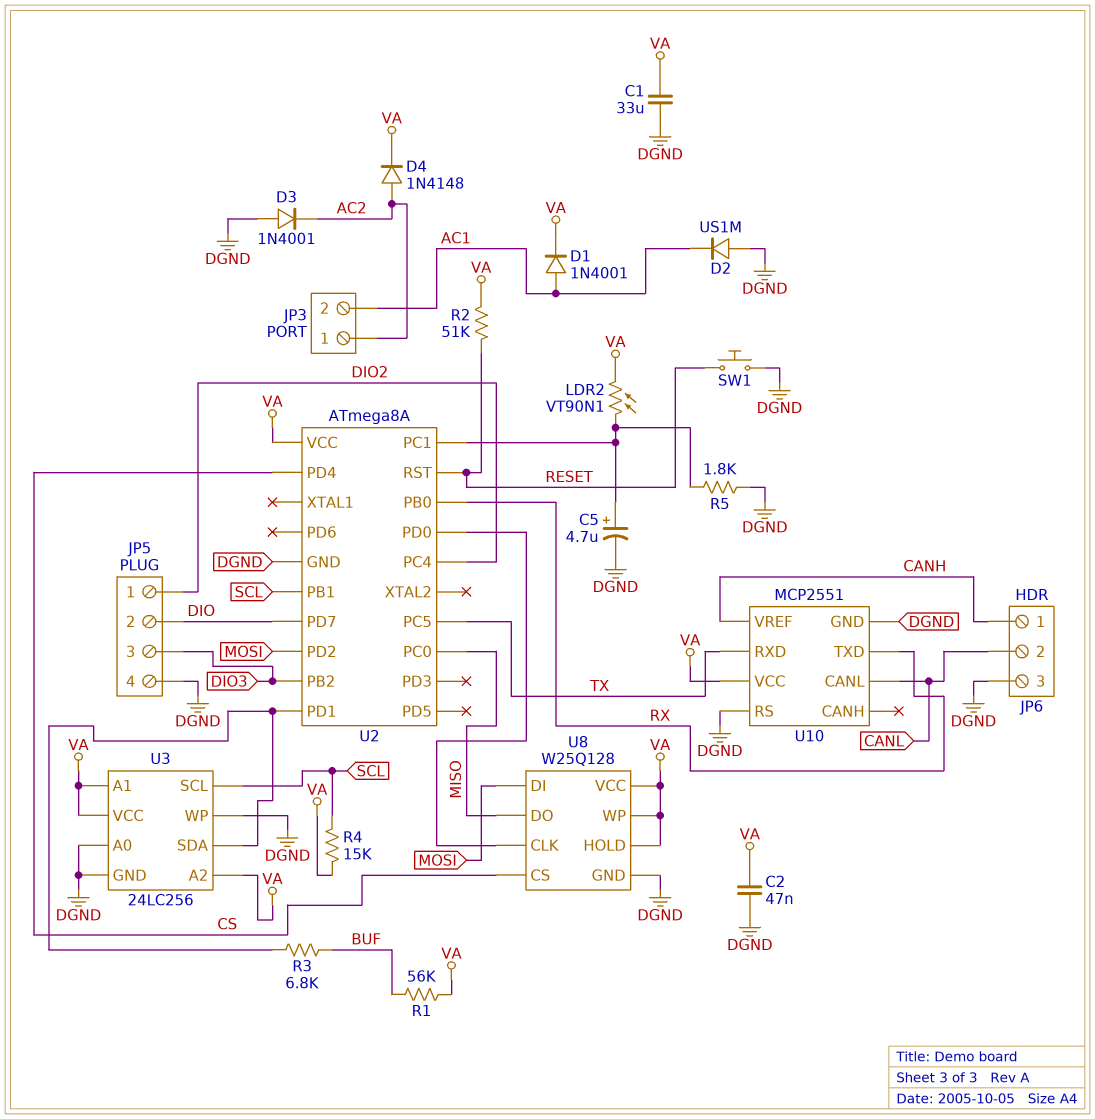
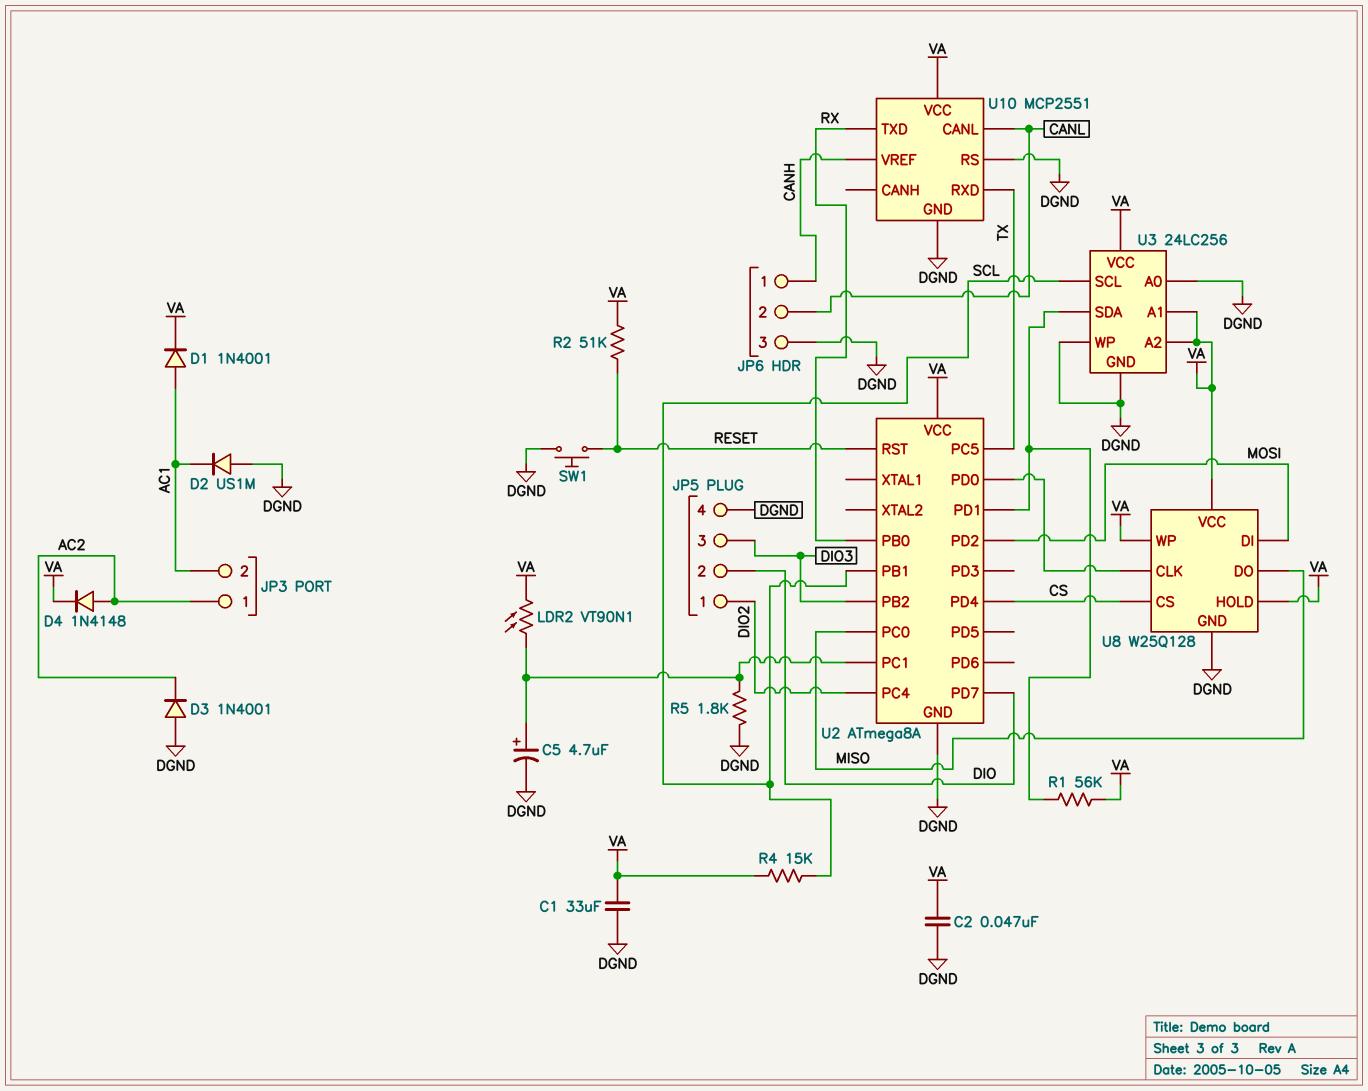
R1: 56k (BUF, VA) -> 56k (U2/PD1, VA)
R3: 6.8k (BUF, U2/PD1) -> none

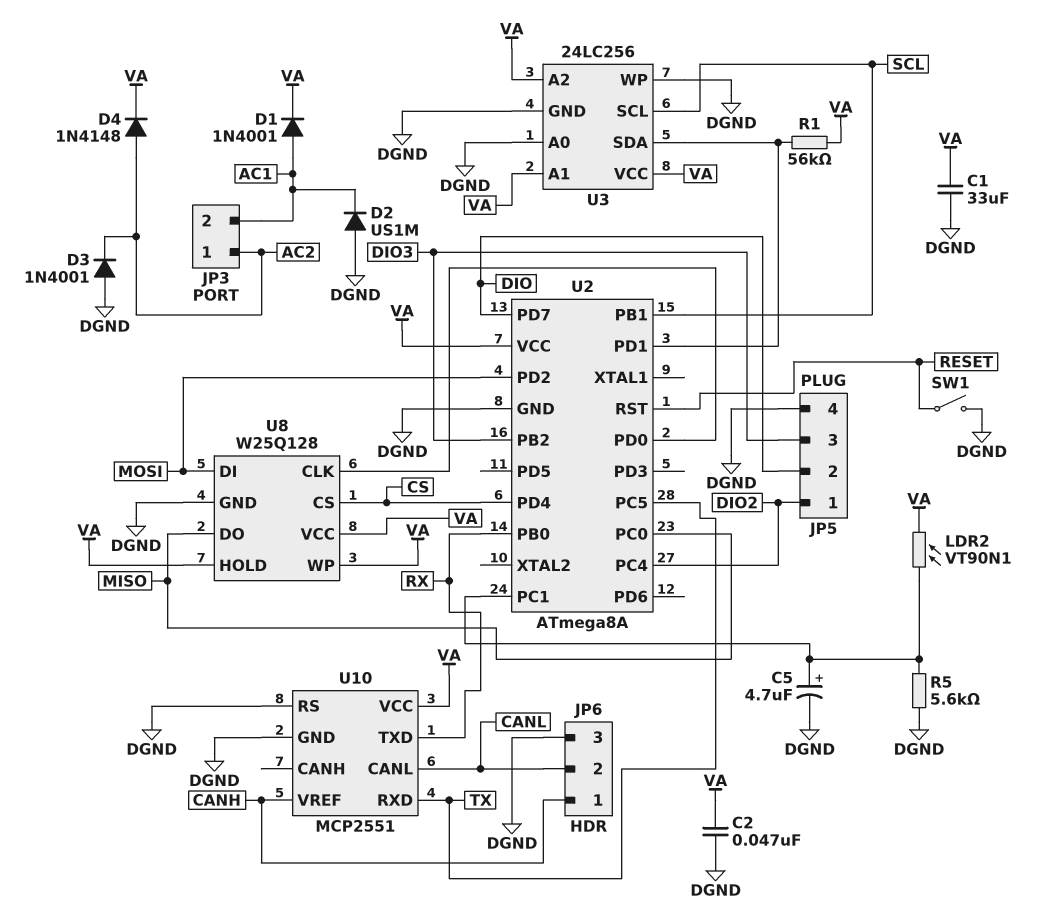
R2: 51k (RESET, VA) -> none
R4: 15k (SCL, VA) -> none
R5: 1.8k (DGND, U2/PC1) -> 5.6k (DGND, U2/PC1)
SW1: button (DGND, RESET) -> switch (DGND, RESET)

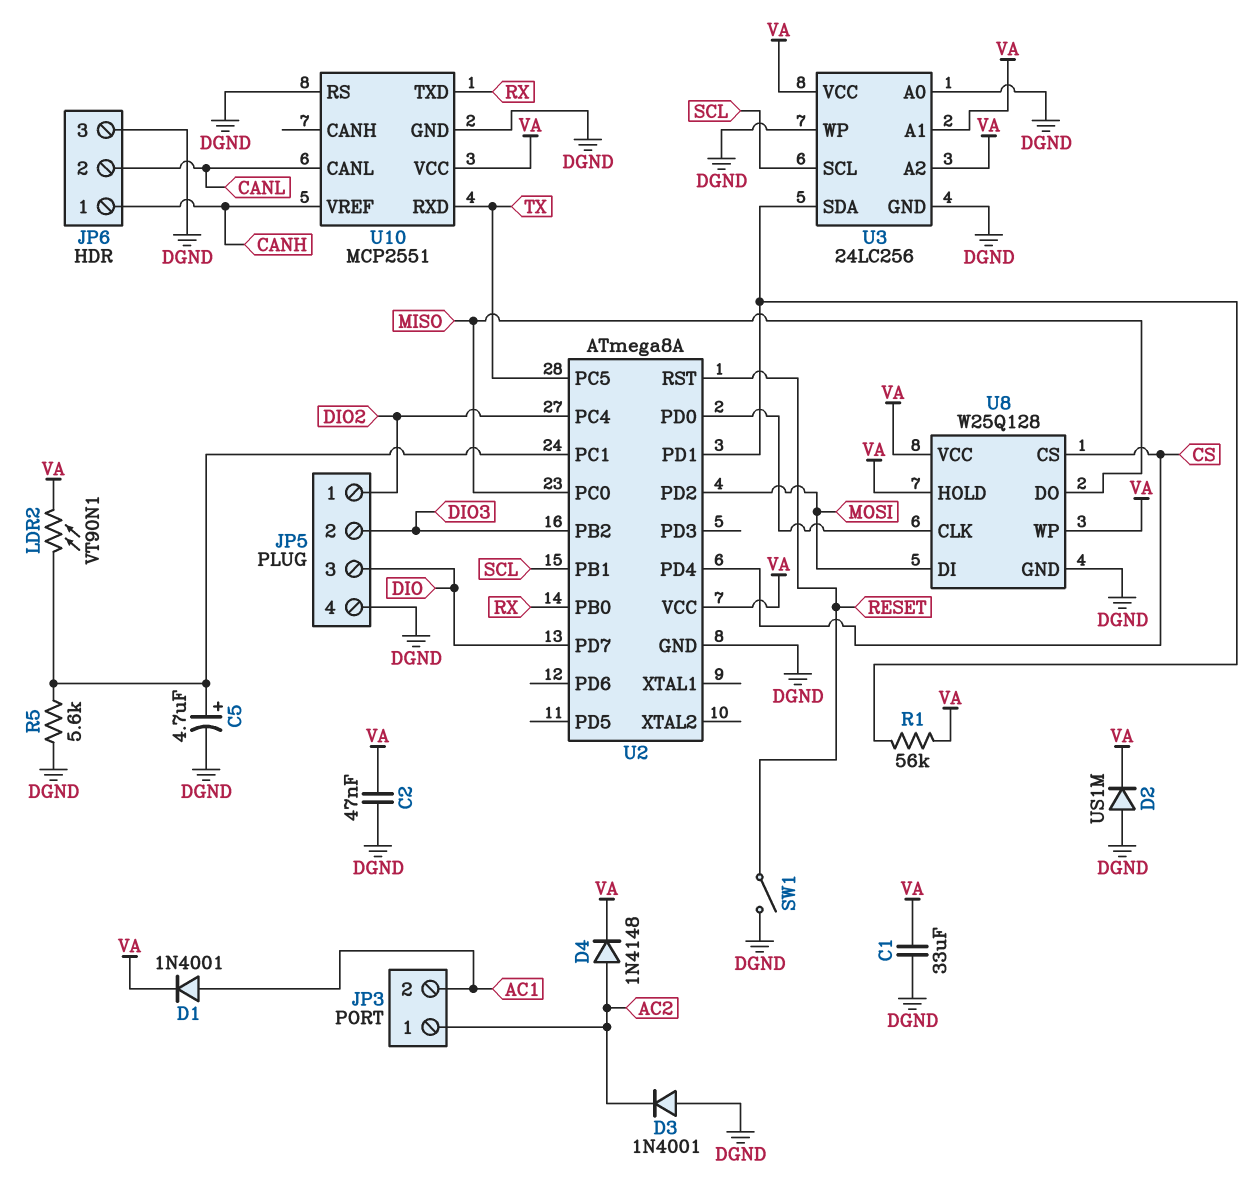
D2: diode US1M (A DGND, K AC1) -> diode US1M (A DGND, K VA)
JP5 pin 2: DIO -> DIO3
JP5 pin 3: DIO3 -> DIO

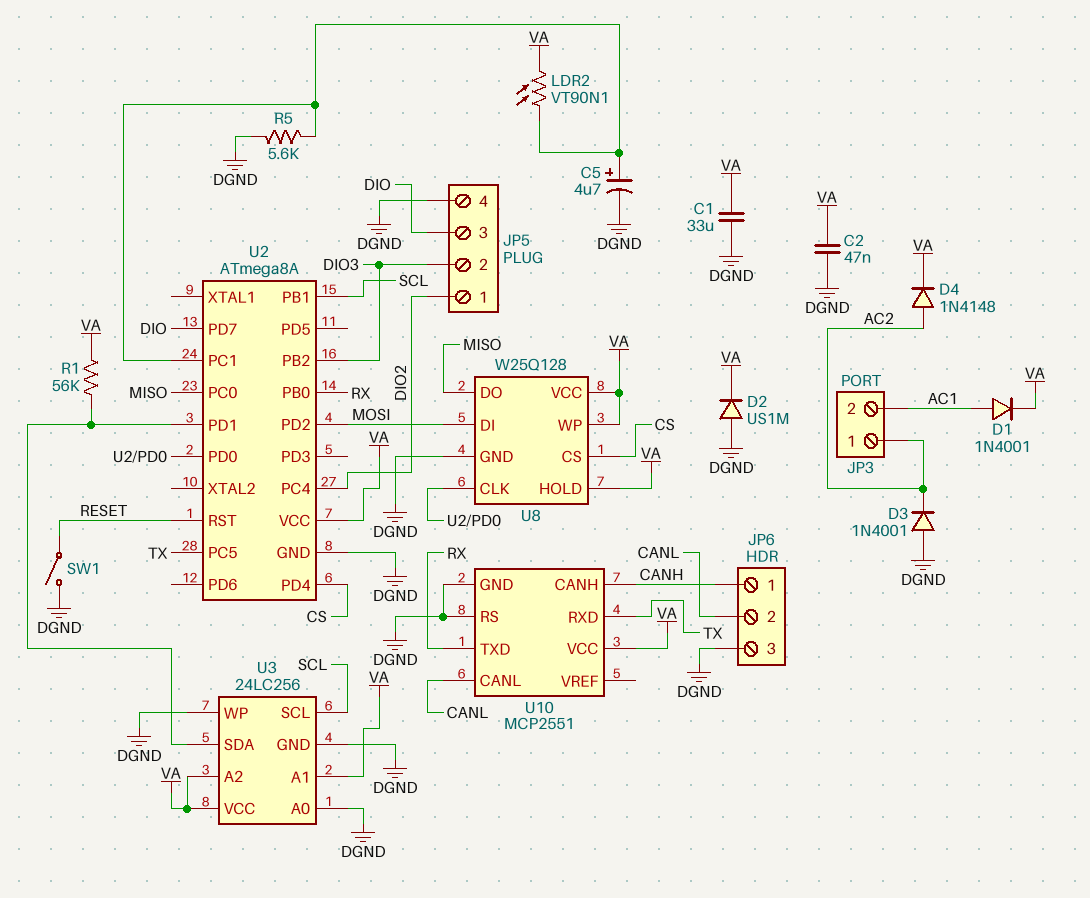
U10 pin CANH: none -> CANH
U10 pin VREF: CANH -> none

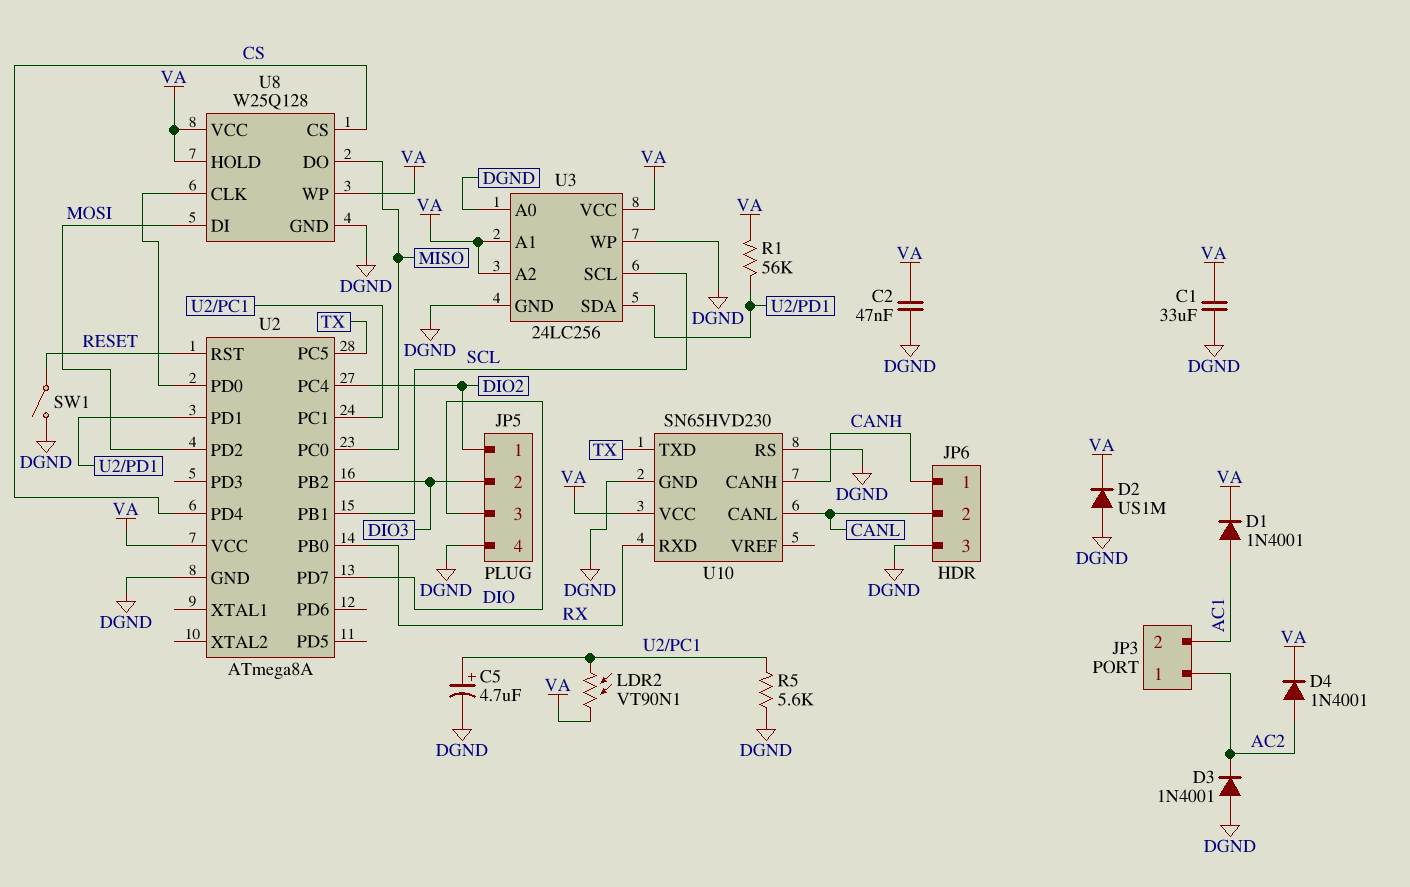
D4: diode 1N4148 (A AC2, K VA) -> diode 1N4001 (A AC2, K VA)
U10: MCP2551 -> SN65HVD230
U10 pin RXD: TX -> RX
U10 pin TXD: RX -> TX

